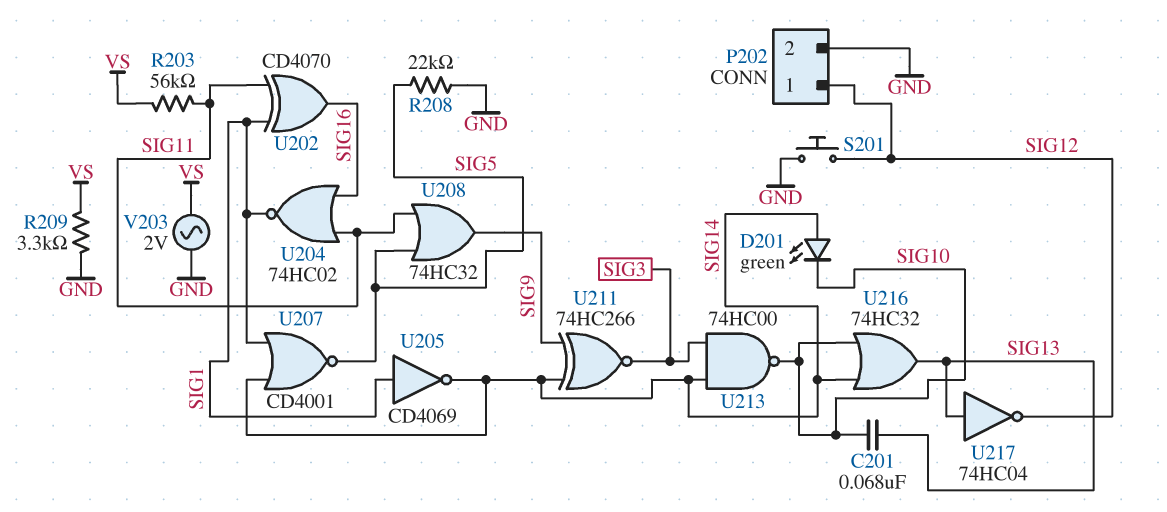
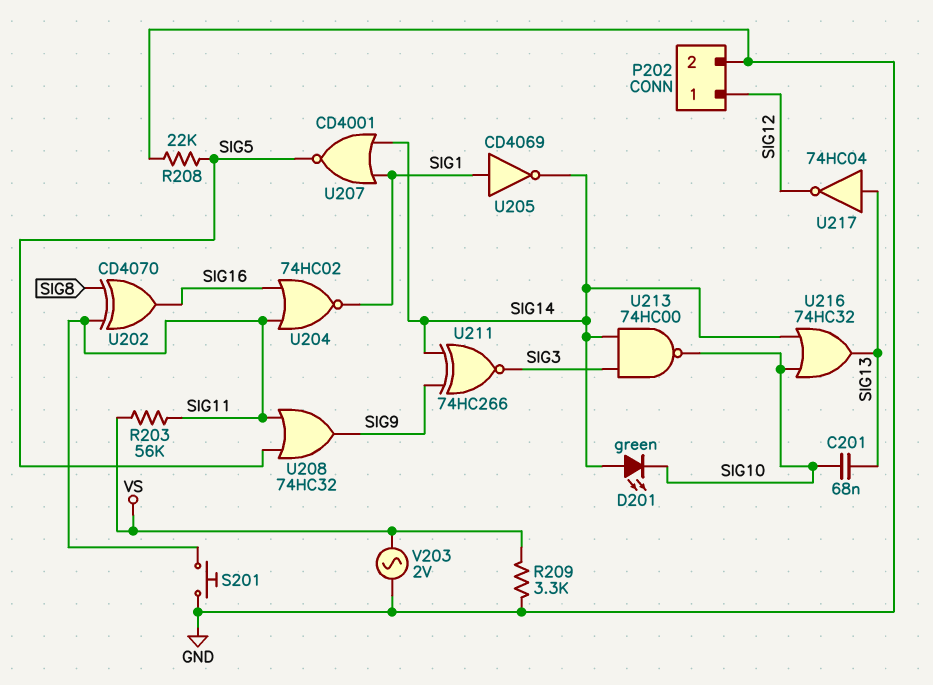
S201: button (GND, SIG12) -> button (GND, SIG11)
U202: XOR CD4070 (in SIG1, in SIG11, out SIG16) -> XOR CD4070 (in SIG8, in SIG11, out SIG16)

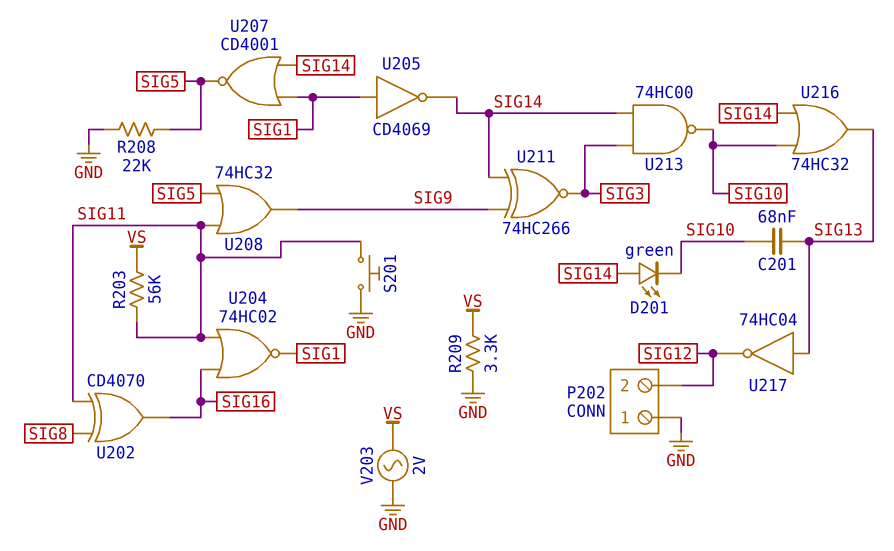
P202 pin 1: SIG12 -> GND
P202 pin 2: GND -> SIG12

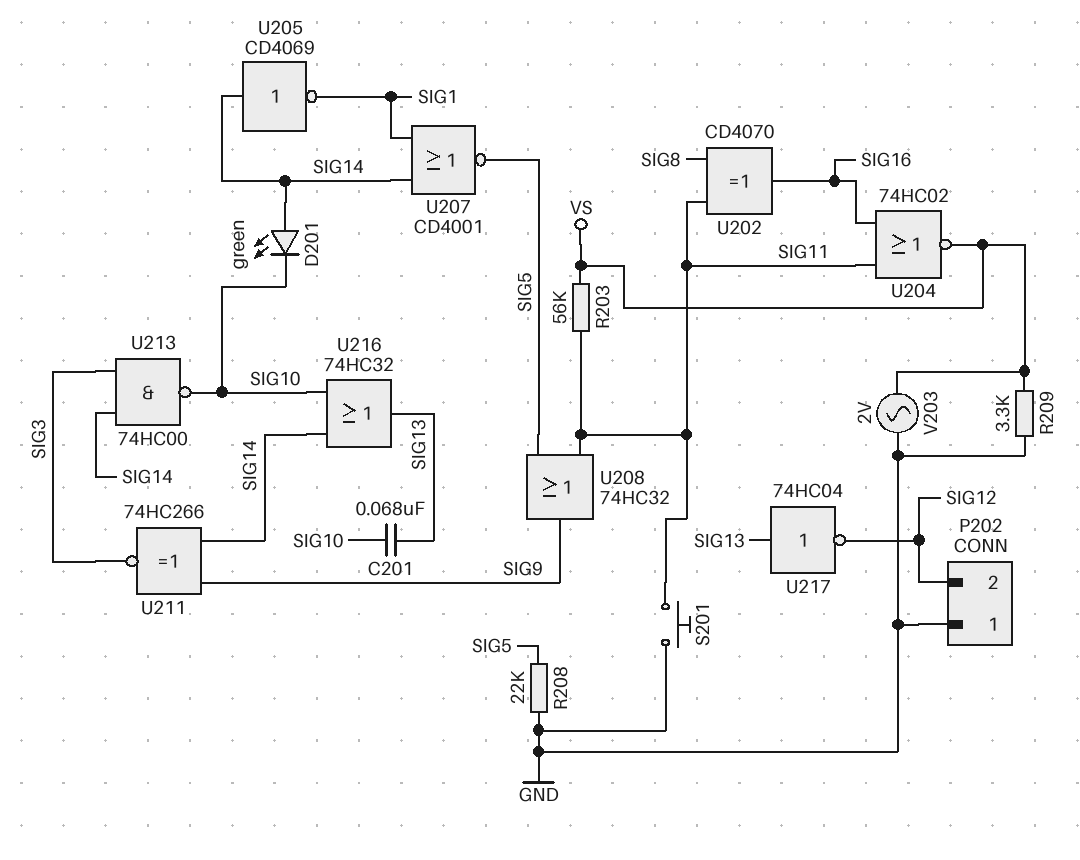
U204: NOR 74HC02 (in SIG11, in SIG16, out SIG1) -> NOR 74HC02 (in SIG11, in SIG16, out VS)
U205: NOT CD4069 (in SIG1, out SIG14) -> NOT CD4069 (in SIG14, out SIG1)

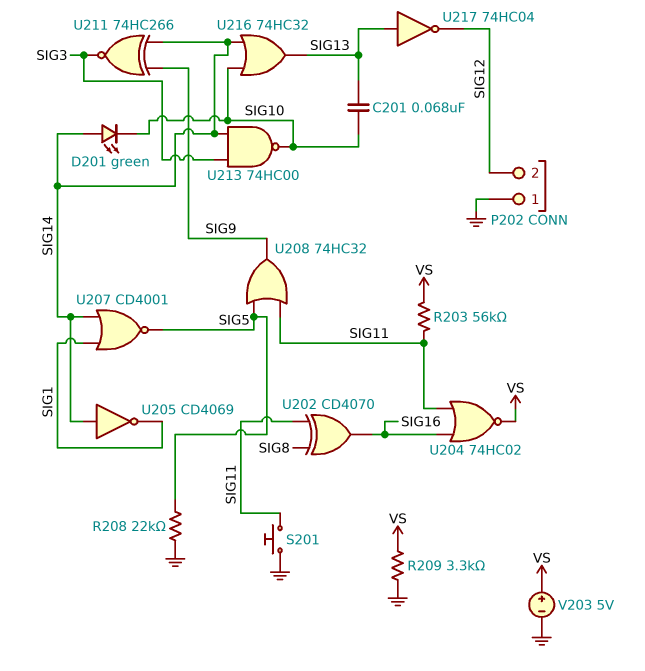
V203: AC 2V (GND, VS) -> 5V (plus VS, minus GND)

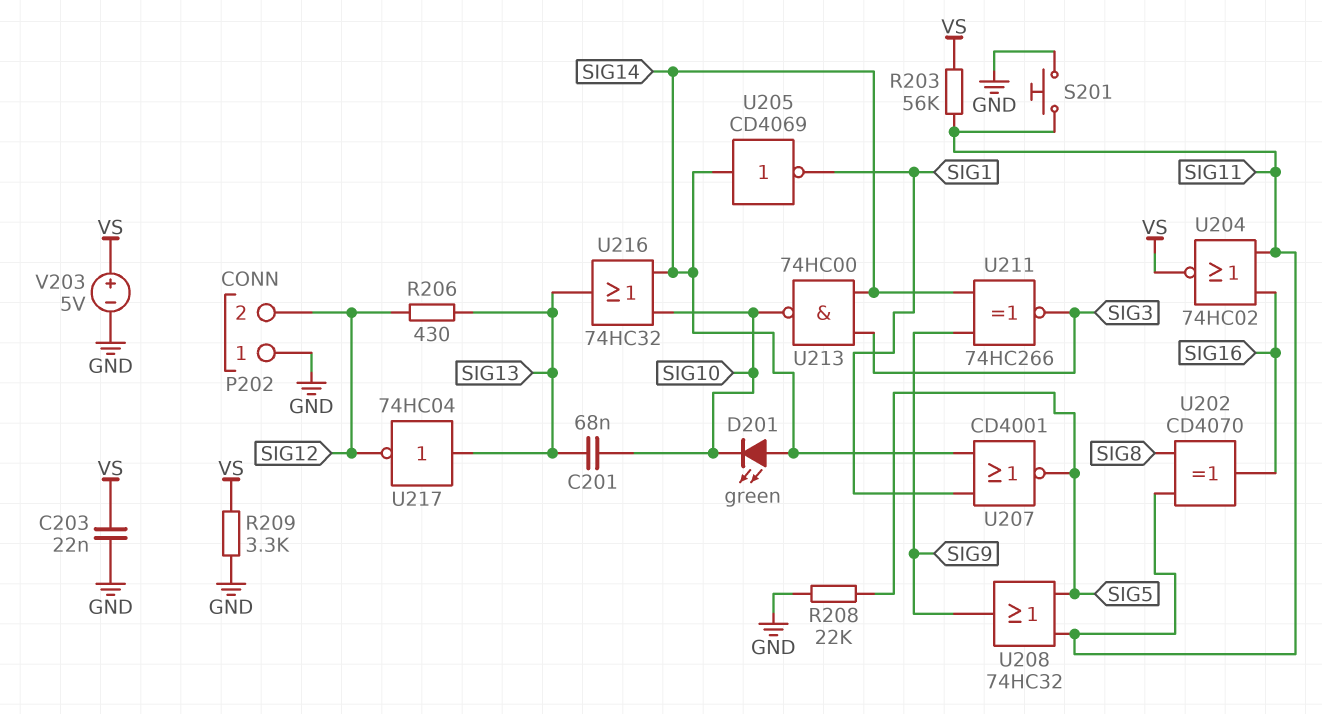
C203: none -> 22nF (GND, VS)
R206: none -> 430 (SIG12, SIG13)

